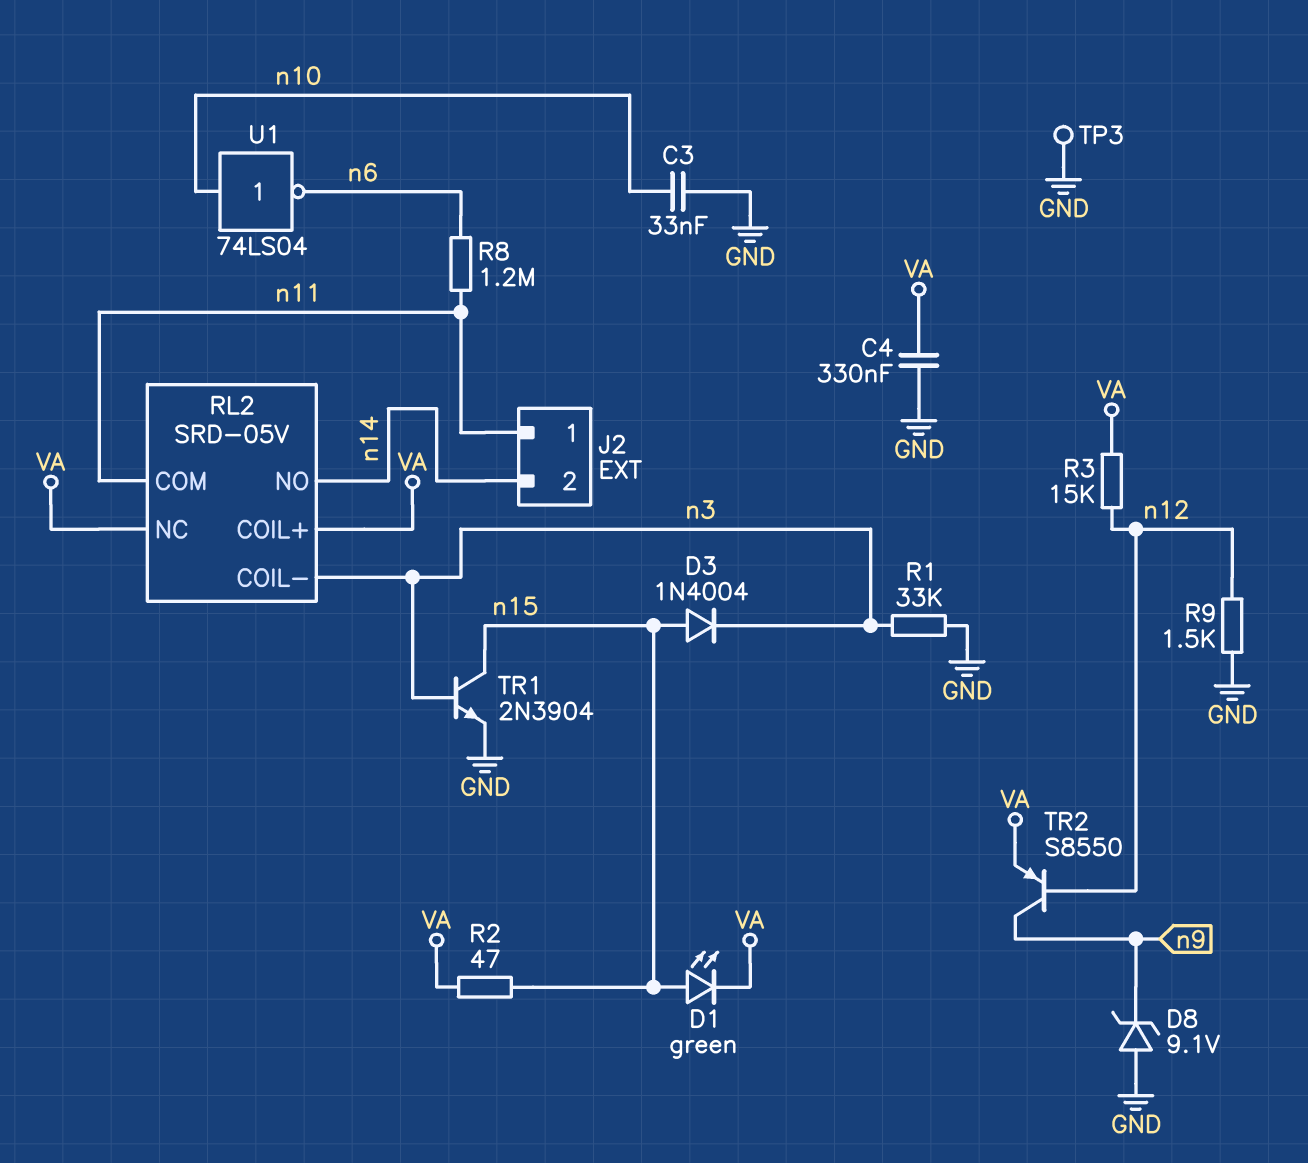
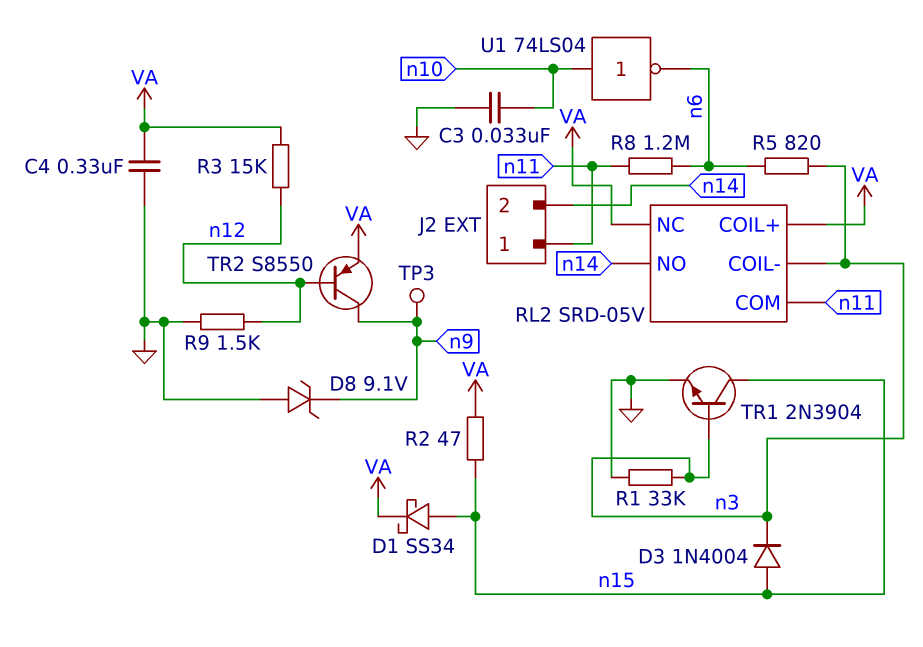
D1: LED green (A n15, K VA) -> schottky SS34 (A n15, K VA)
R5: none -> 820 (n3, n6)
TP3: test point (GND) -> test point (n9)

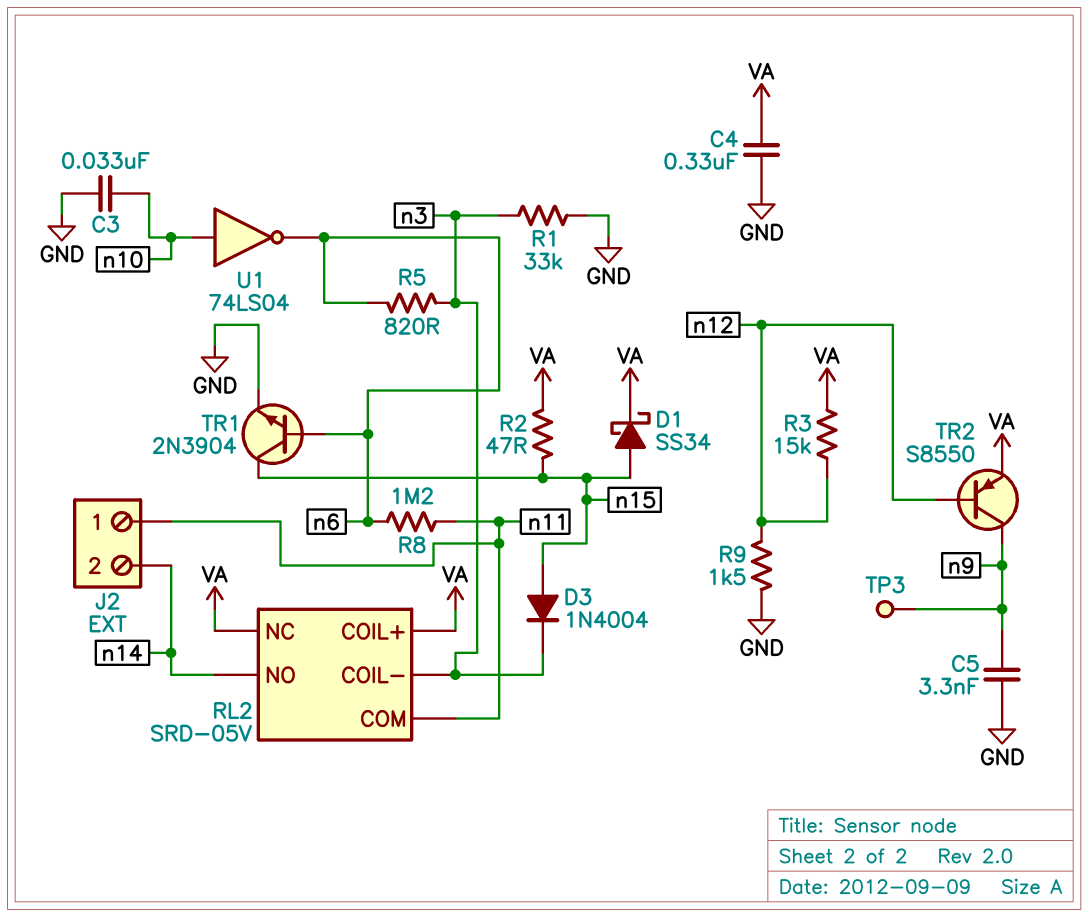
C5: none -> 3.3nF (GND, n9)
D8: zener 9.1V (A GND, K n9) -> none
TR1: NPN 2N3904 (B n3, C n15, E GND) -> NPN 2N3904 (B n6, C n15, E GND)

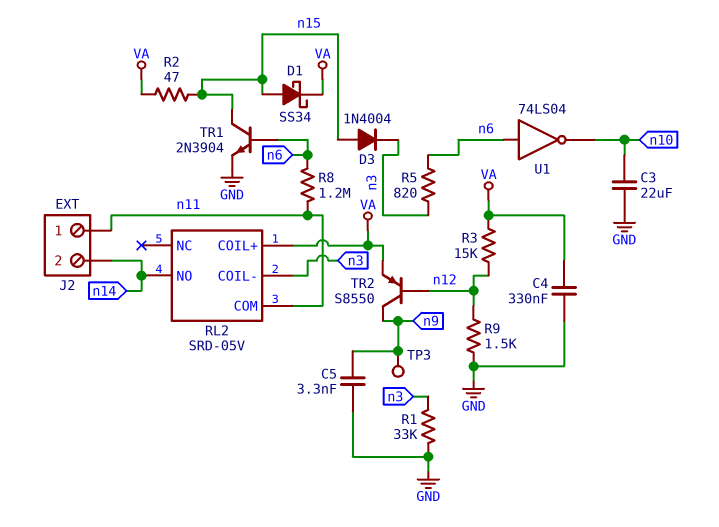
C3: 33nF (GND, n10) -> 22uF (GND, n10)
RL2 pin NC: VA -> none
U1: NOT 74LS04 (in n10, out n6) -> NOT 74LS04 (in n6, out n10)

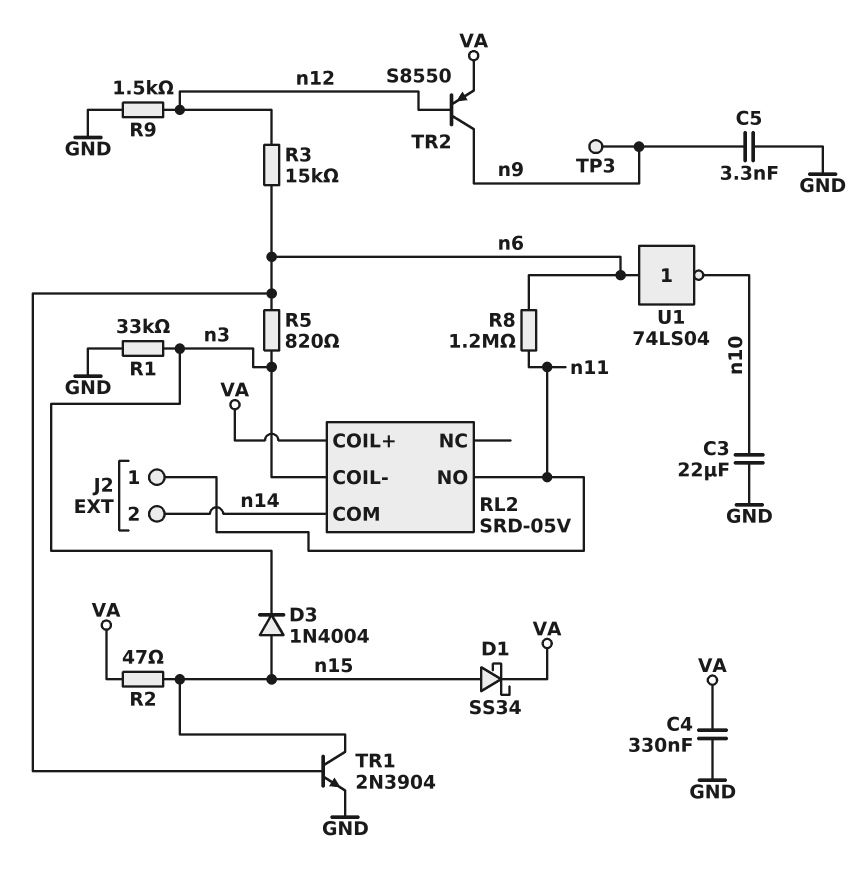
R3: 15k (VA, n12) -> 15k (n6, n12)
RL2 pin COM: n11 -> n14
RL2 pin NO: n14 -> n11

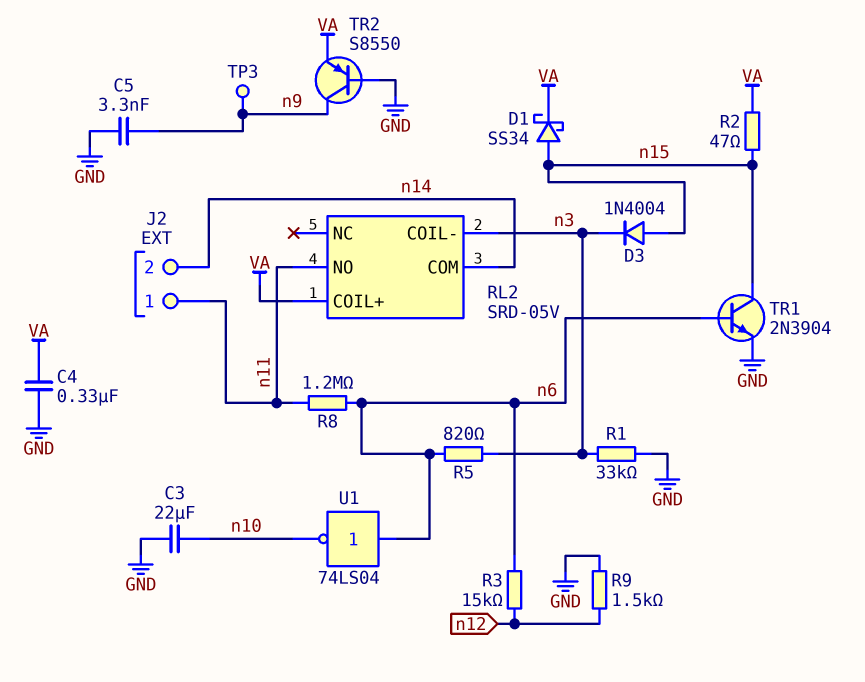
TR2: PNP S8550 (B n12, C n9, E VA) -> PNP S8550 (B GND, C n9, E VA)

